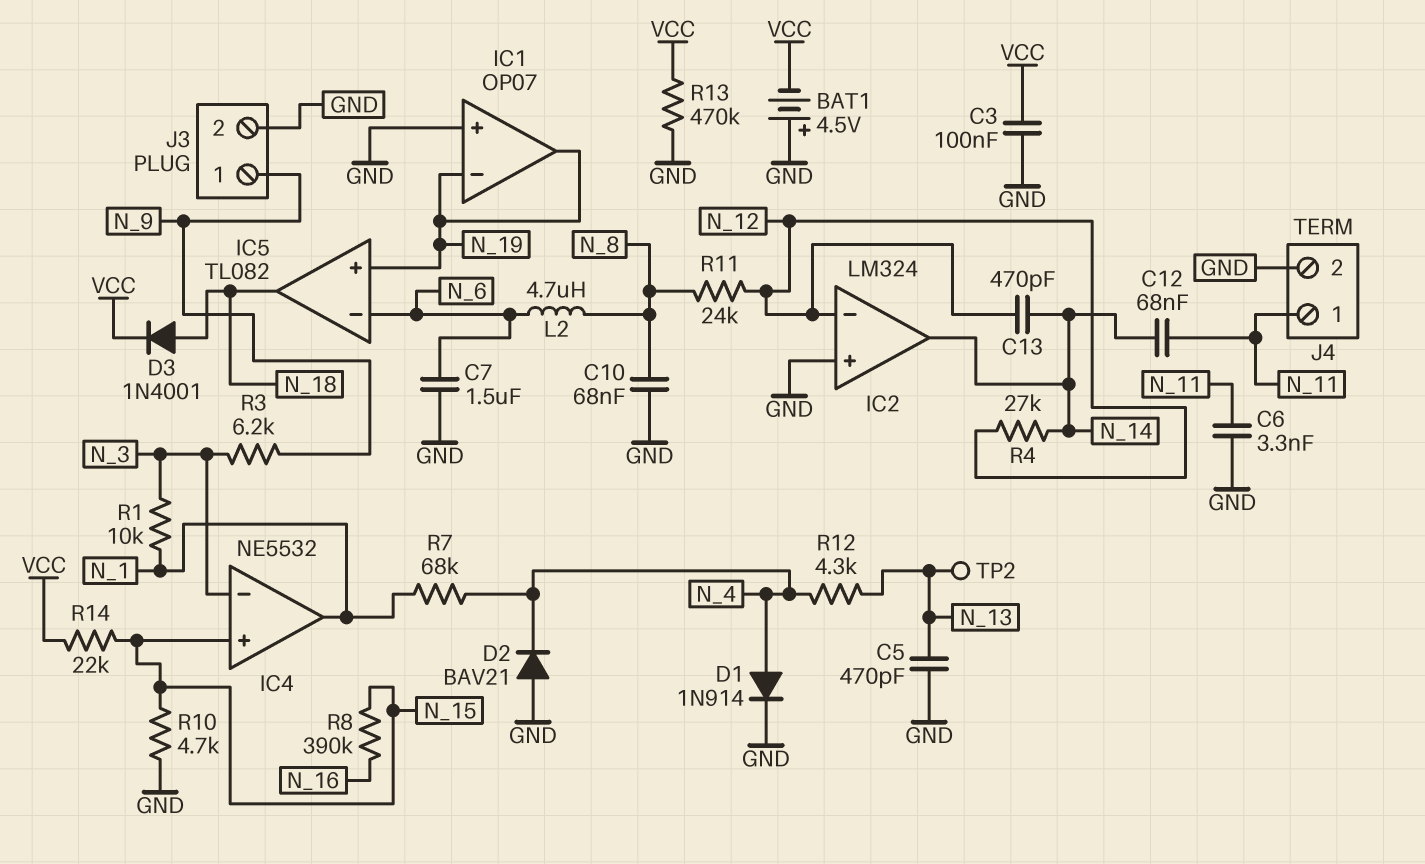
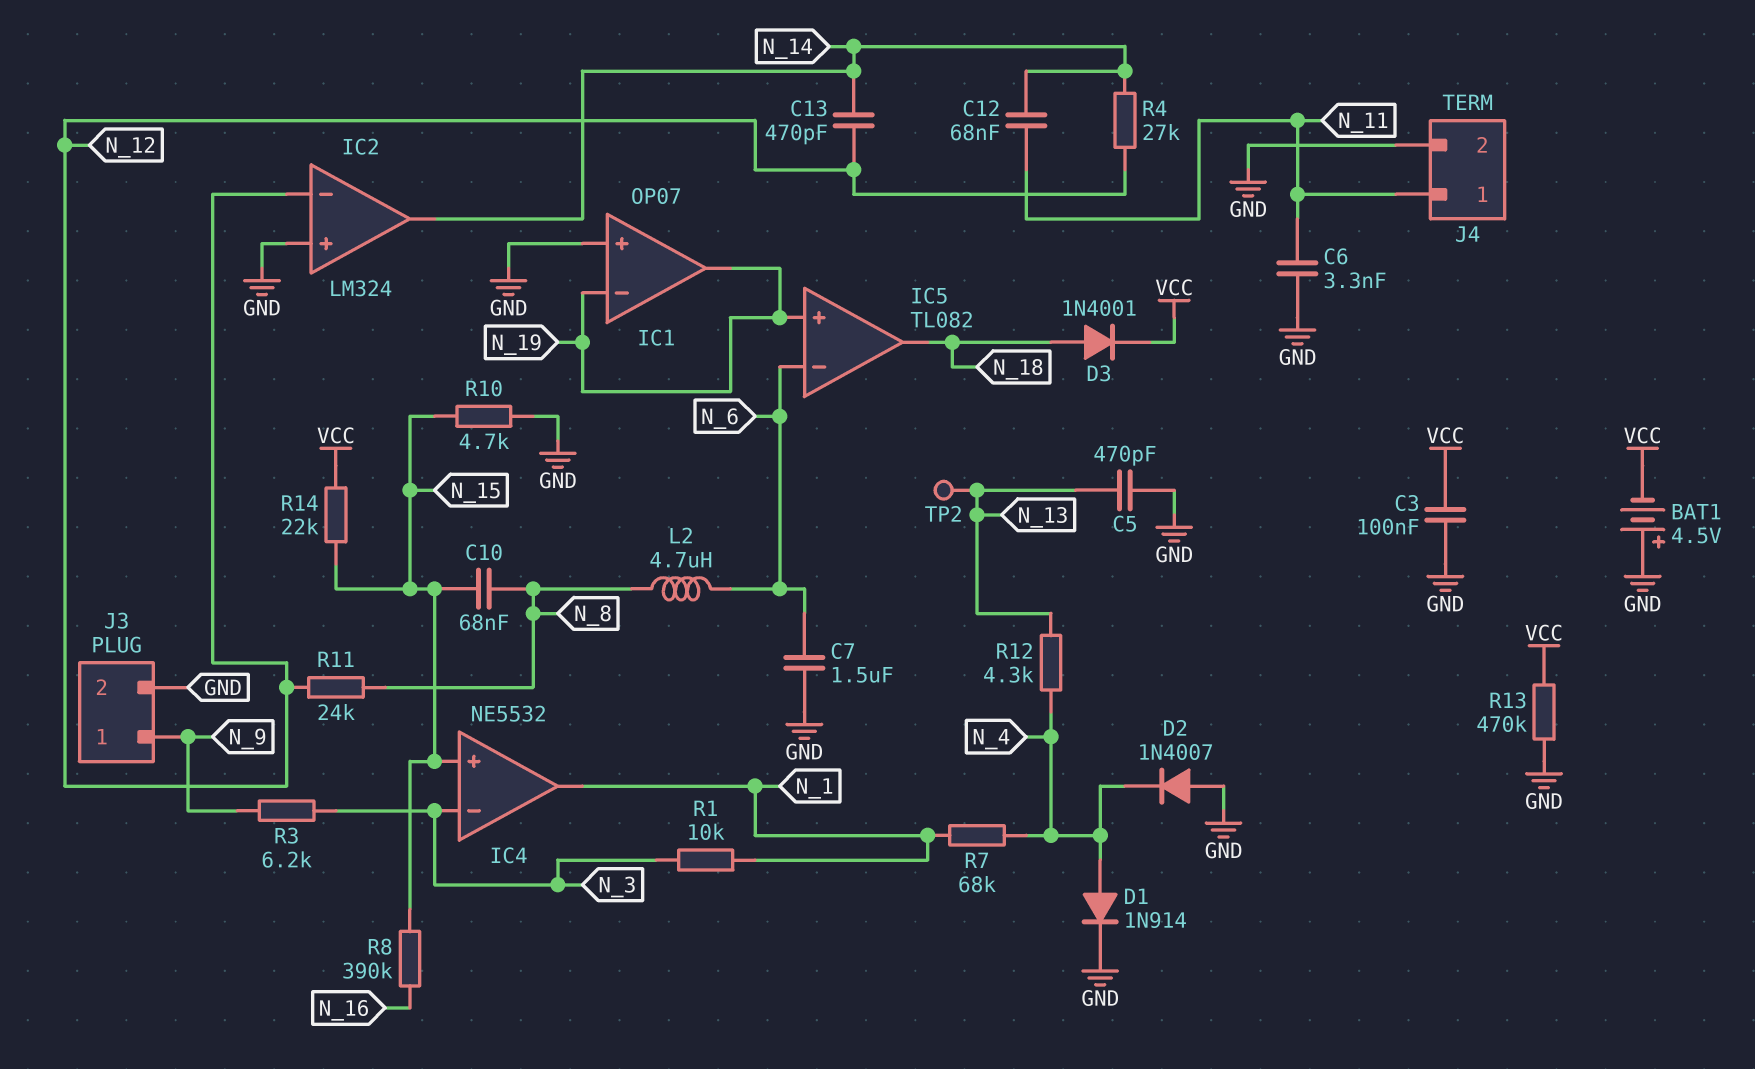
C10: 68nF (GND, N_8) -> 68nF (N_8, N_15)
D2: diode BAV21 (A GND, K N_4) -> diode 1N4007 (A GND, K N_4)

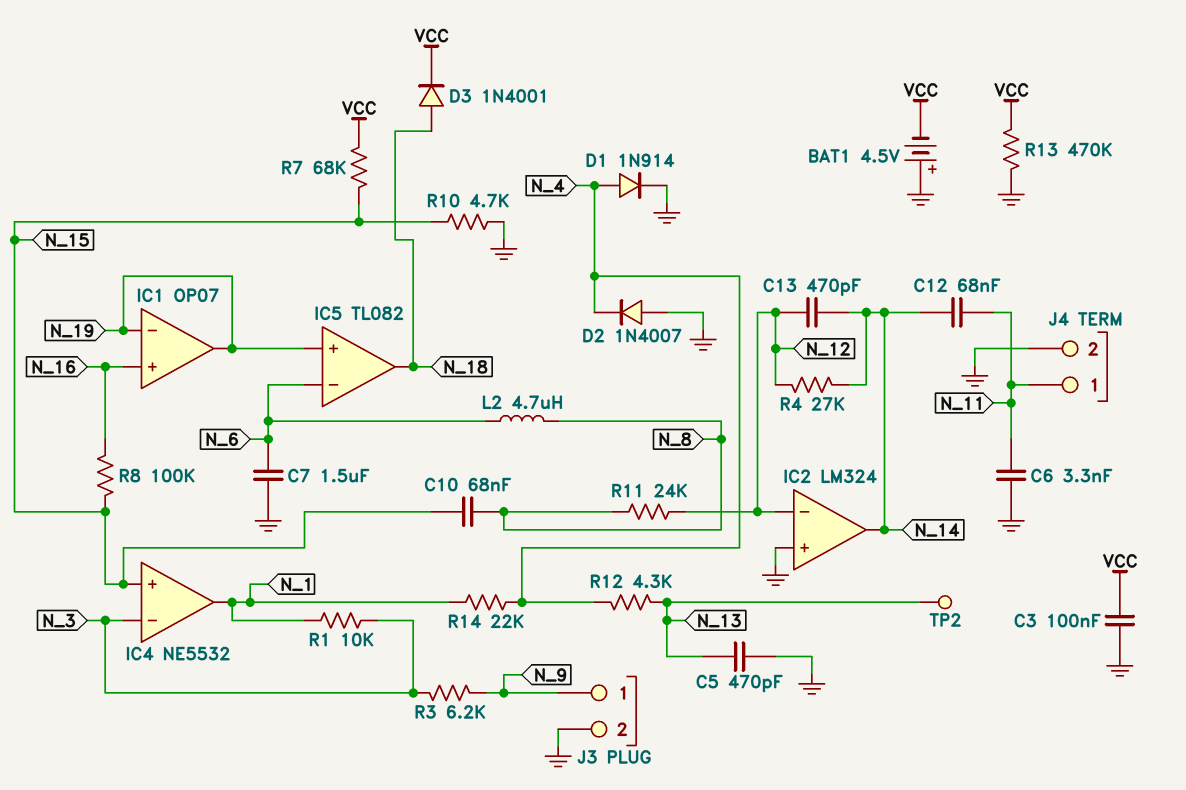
IC1 pin in+: GND -> N_16
R7: 68k (N_1, N_4) -> 68k (N_15, VCC)
R8: 390k (N_15, N_16) -> 100k (N_15, N_16)
R14: 22k (N_15, VCC) -> 22k (N_1, N_4)

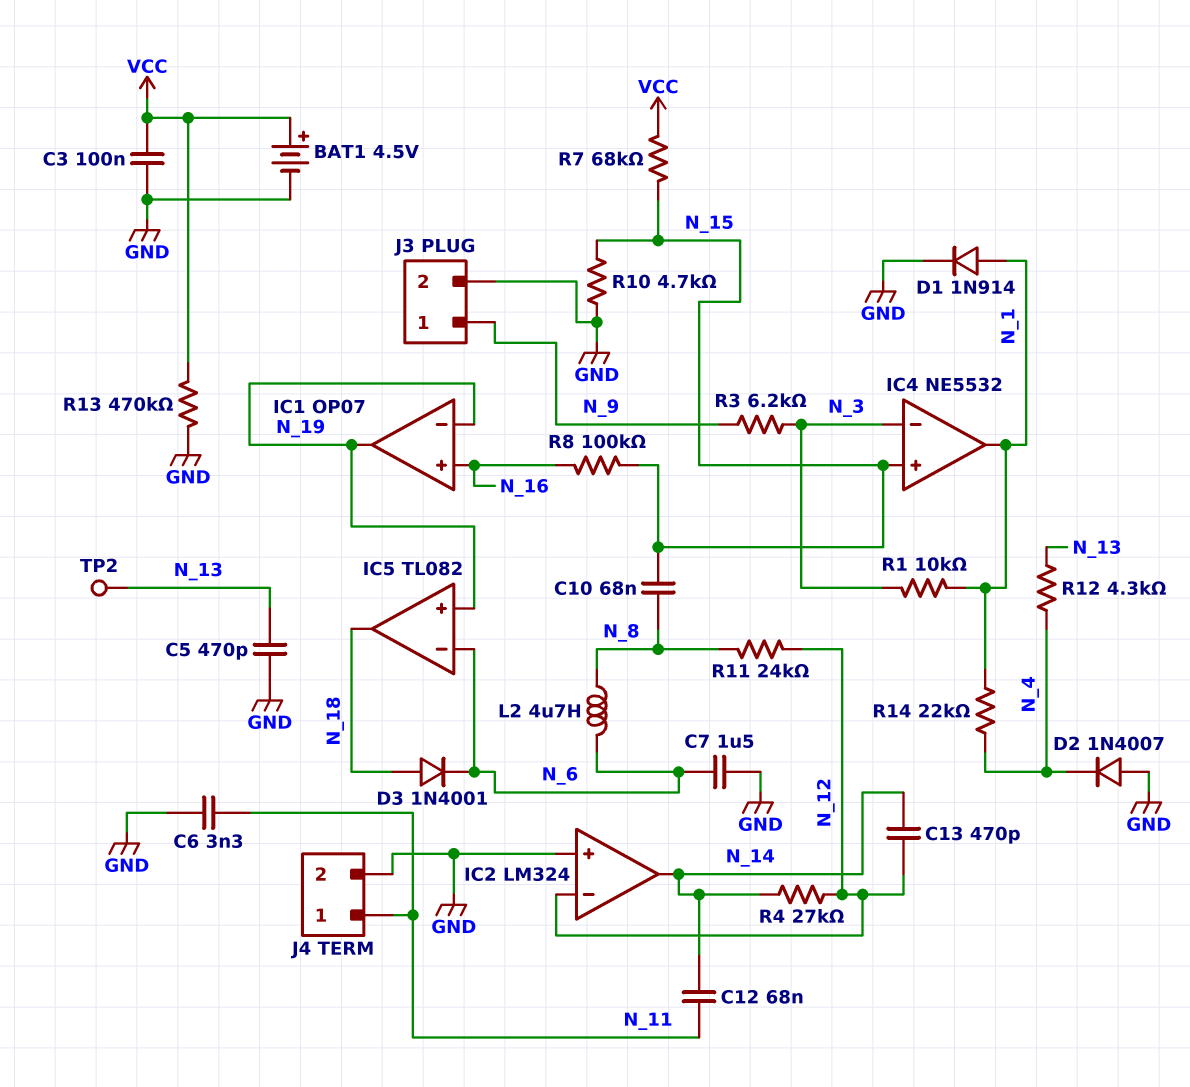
BAT1: 4.5V (plus GND, minus VCC) -> 4.5V (plus VCC, minus GND)
D1: diode 1N914 (A N_4, K GND) -> diode 1N914 (A N_1, K GND)
D3: diode 1N4001 (A N_18, K VCC) -> diode 1N4001 (A N_18, K N_6)

